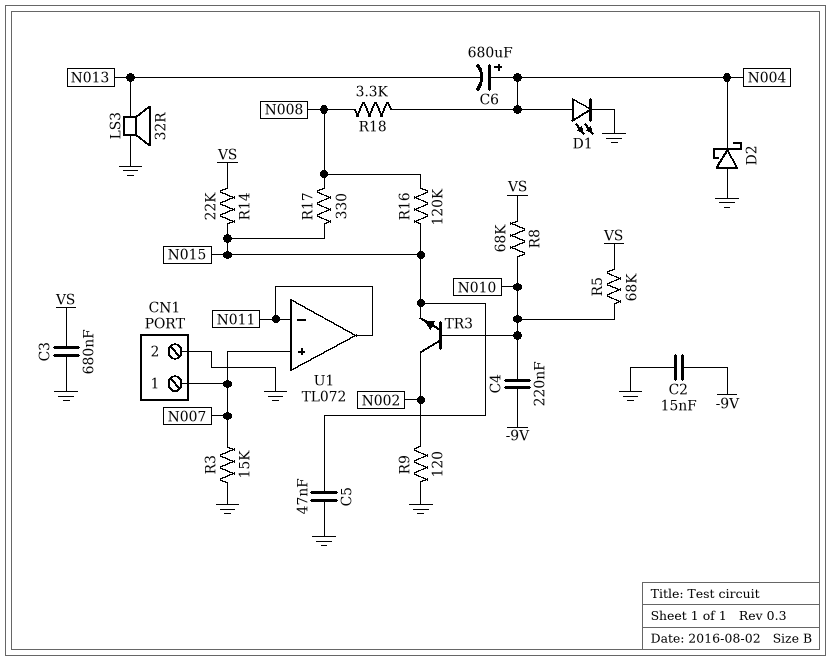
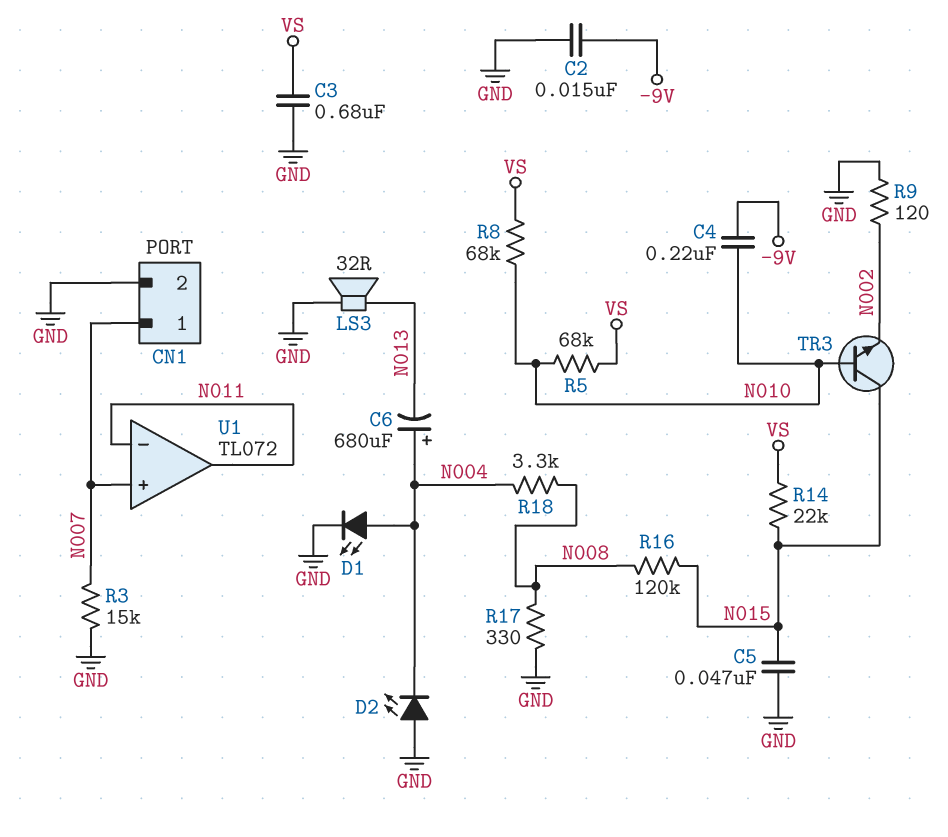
D2: schottky (A GND, K N004) -> LED (A GND, K N004)
R17: 330 (N008, N015) -> 330 (GND, N008)
TR3: NPN (B N010, C N002, E N015) -> NPN (B N010, C N015, E N002)

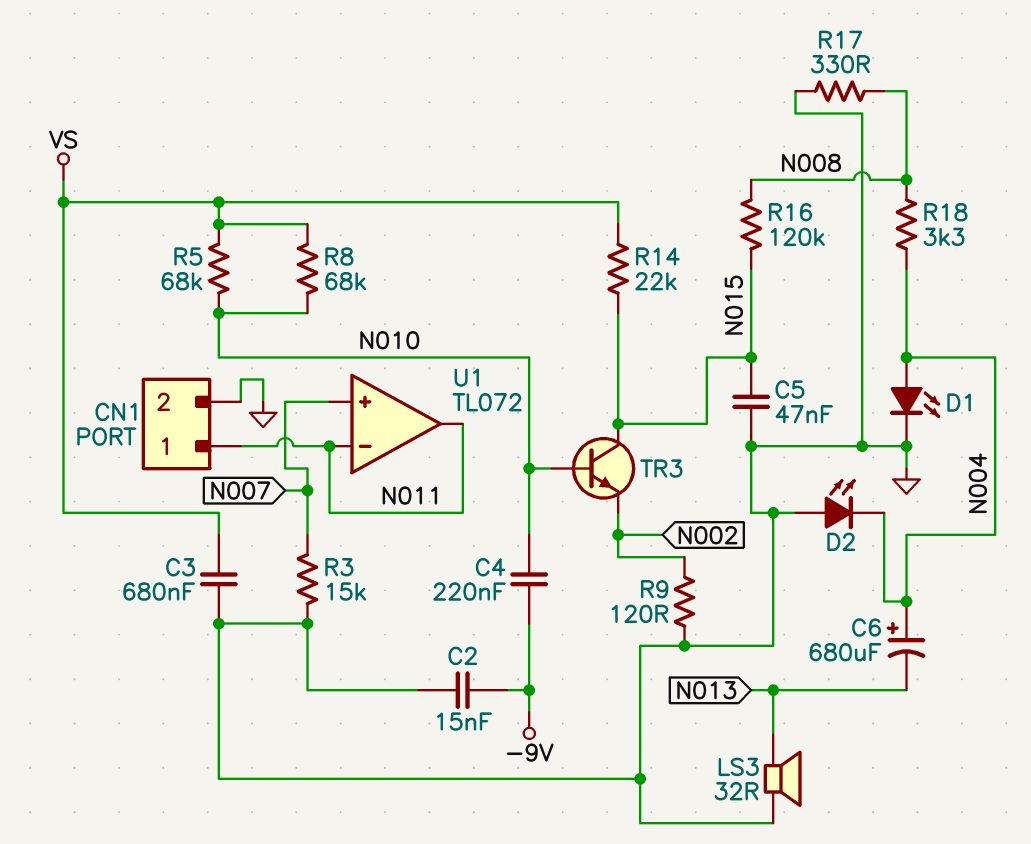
CN1 pin 1: N007 -> N011

